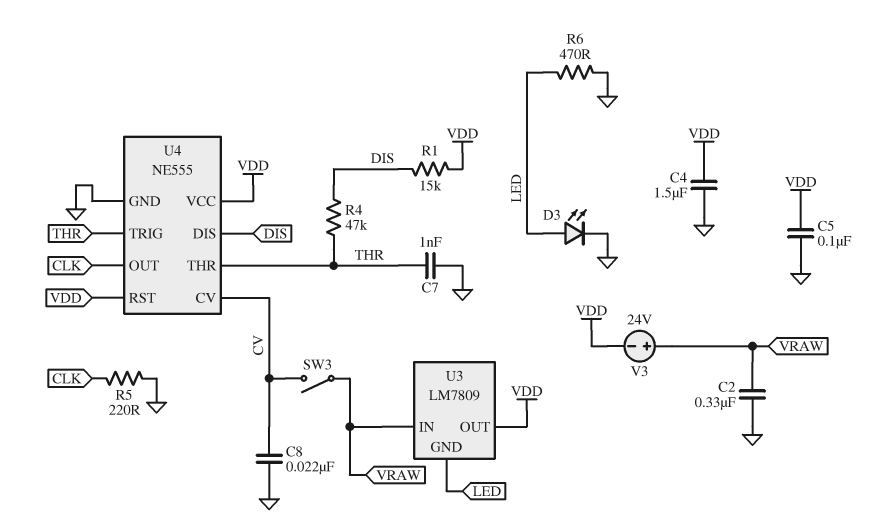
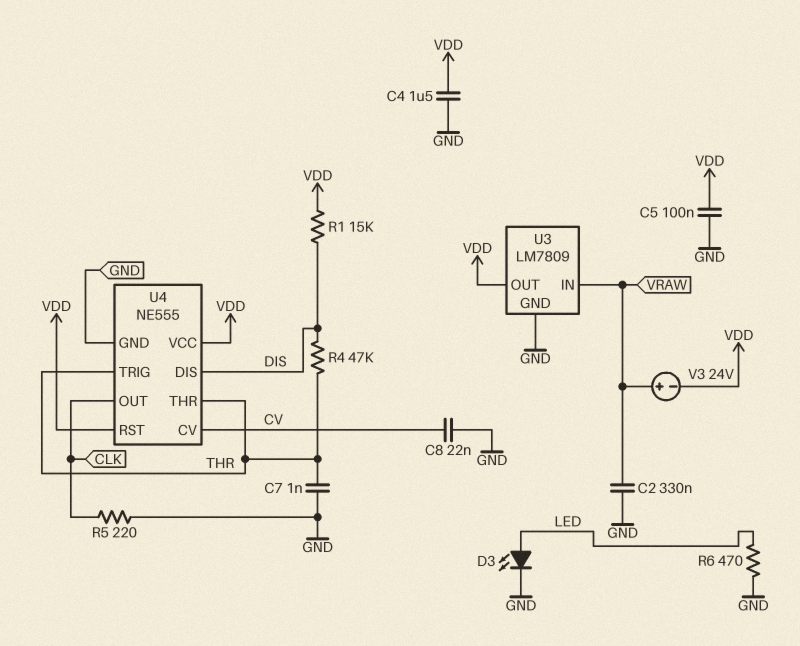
SW3: switch (CV, VRAW) -> none
U3 pin GND: LED -> GND

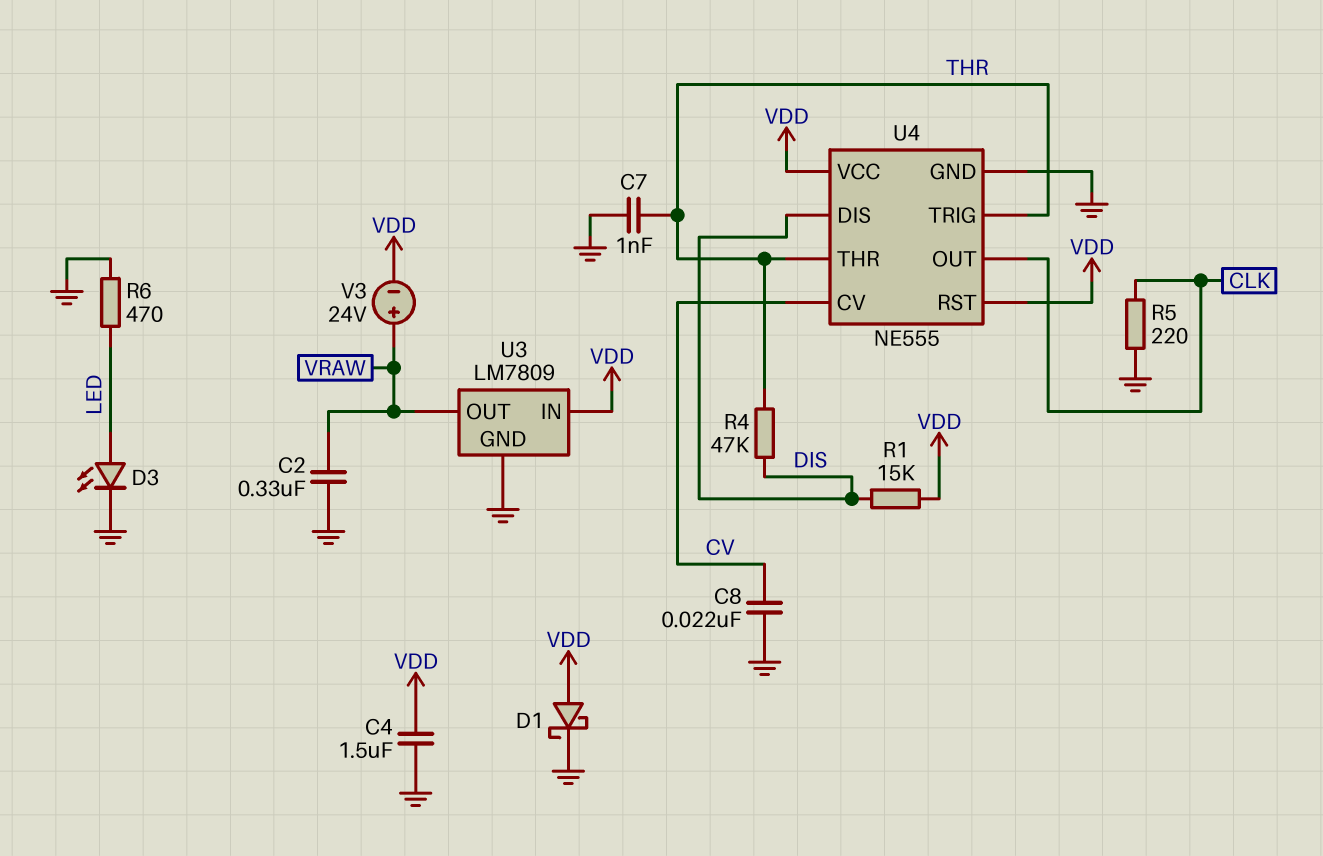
C5: 100nF (GND, VDD) -> none
D1: none -> schottky (A VDD, K GND)
U3 pin IN: VRAW -> VDD
U3 pin OUT: VDD -> VRAW

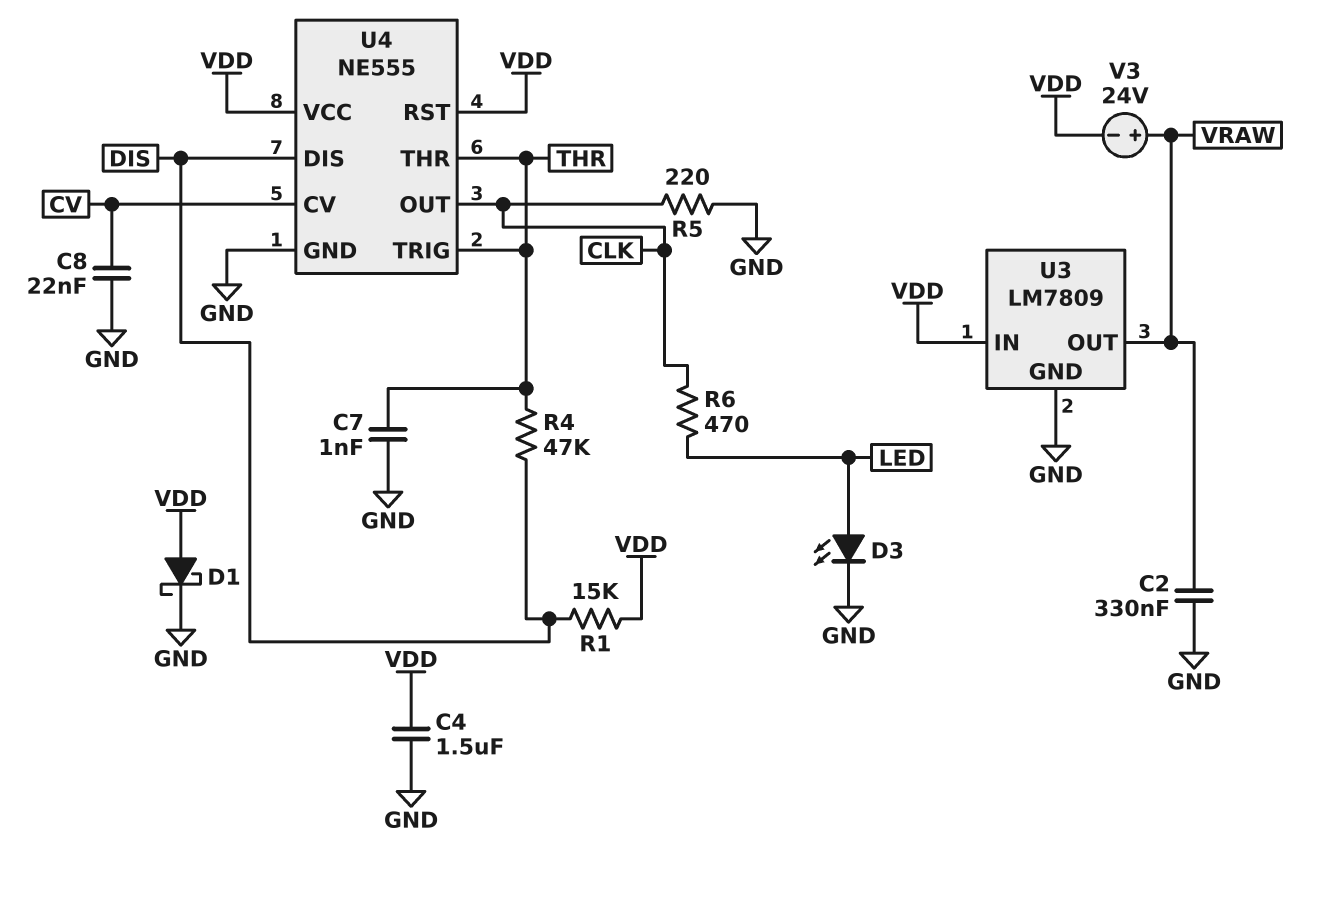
R6: 470 (GND, LED) -> 470 (CLK, LED)

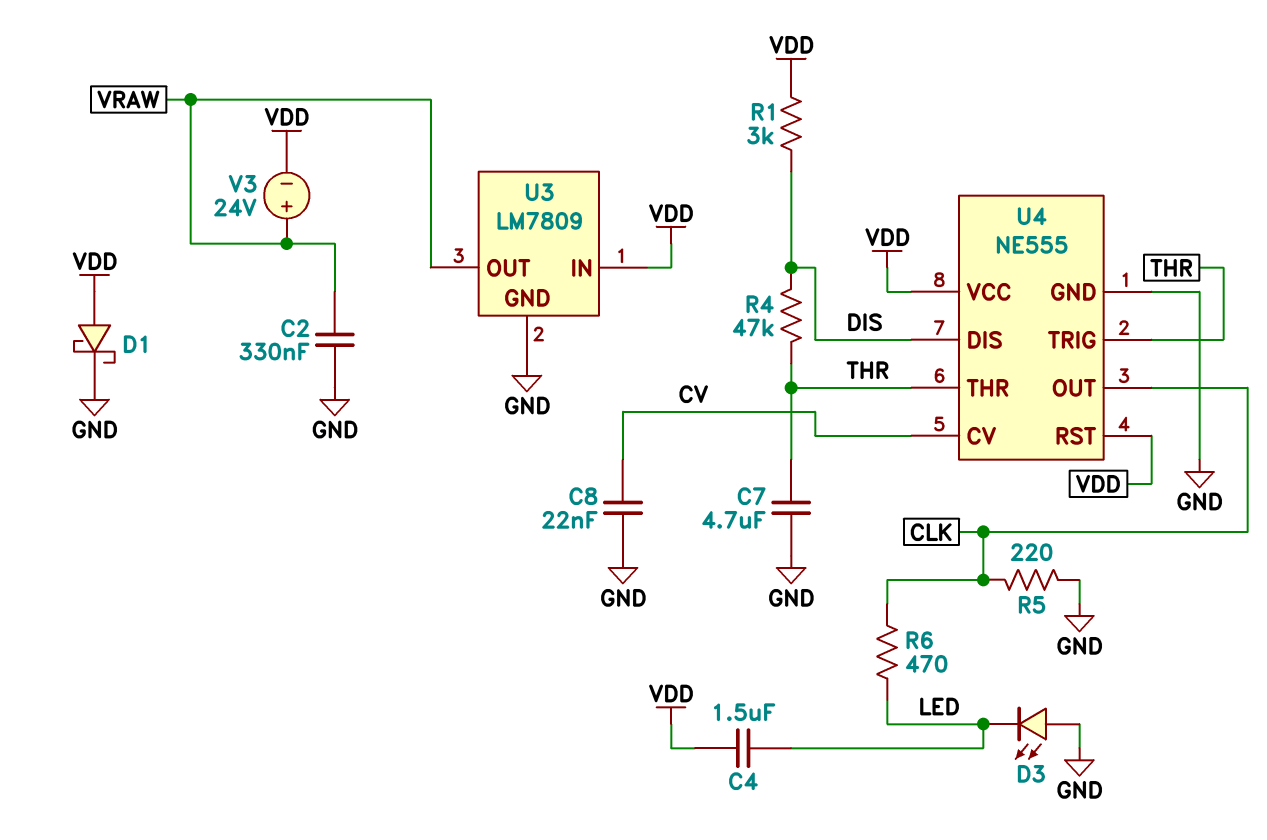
C4: 1.5uF (GND, VDD) -> 1.5uF (LED, VDD)
C7: 1nF (GND, THR) -> 4.7uF (GND, THR)
D3: LED (A LED, K GND) -> LED (A GND, K LED)
R1: 15k (DIS, VDD) -> 3k (DIS, VDD)

